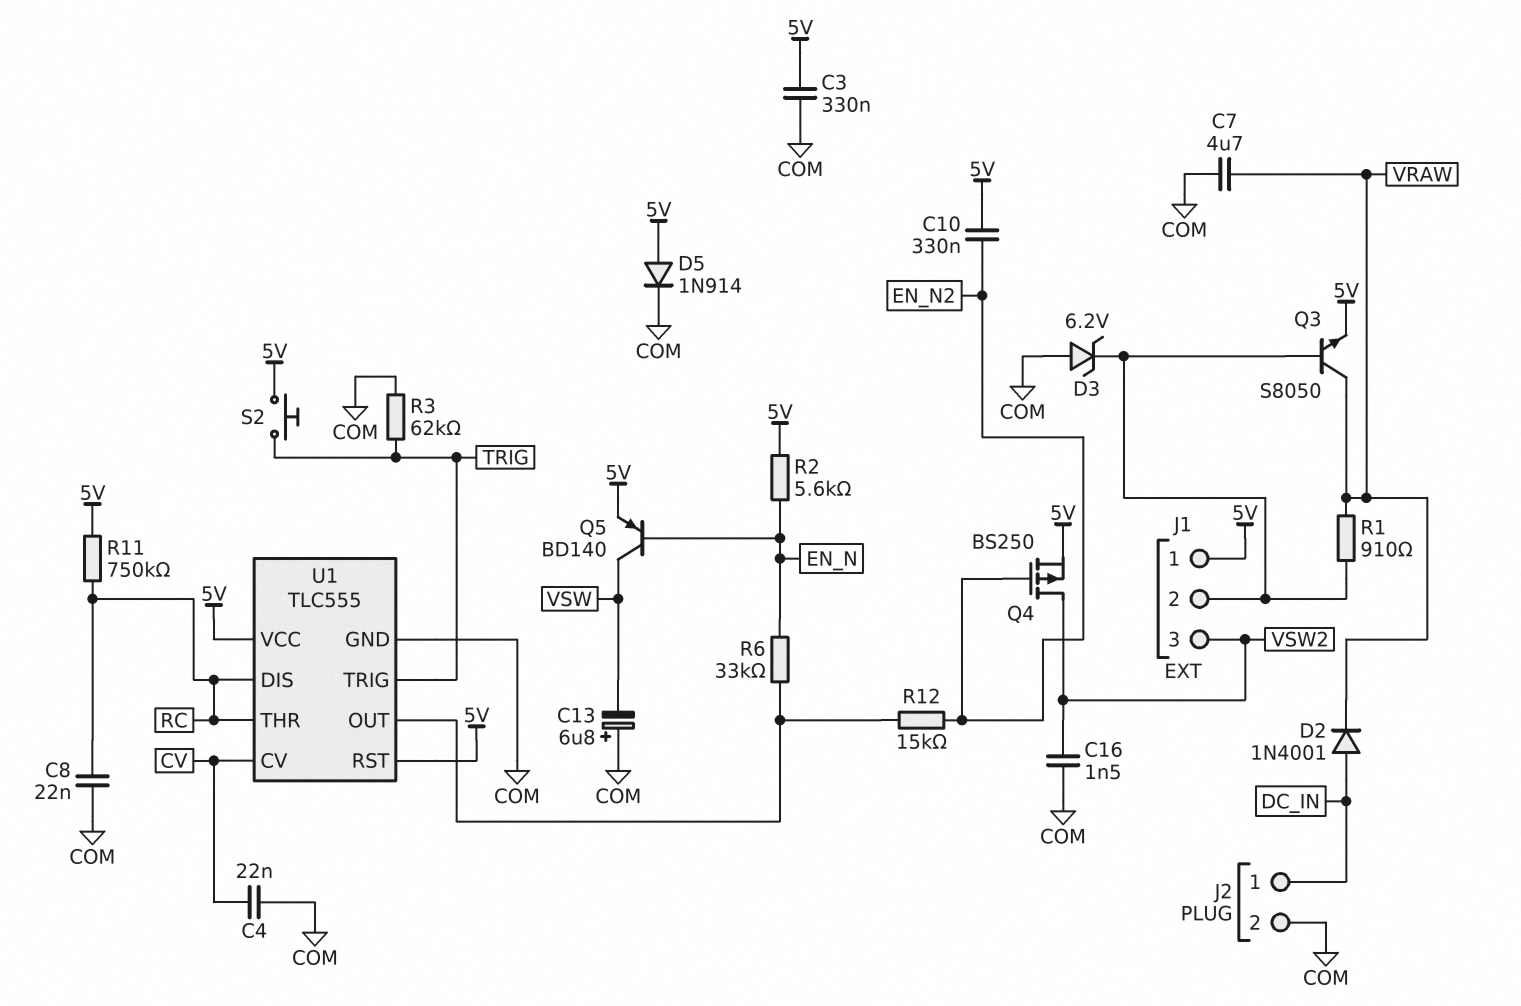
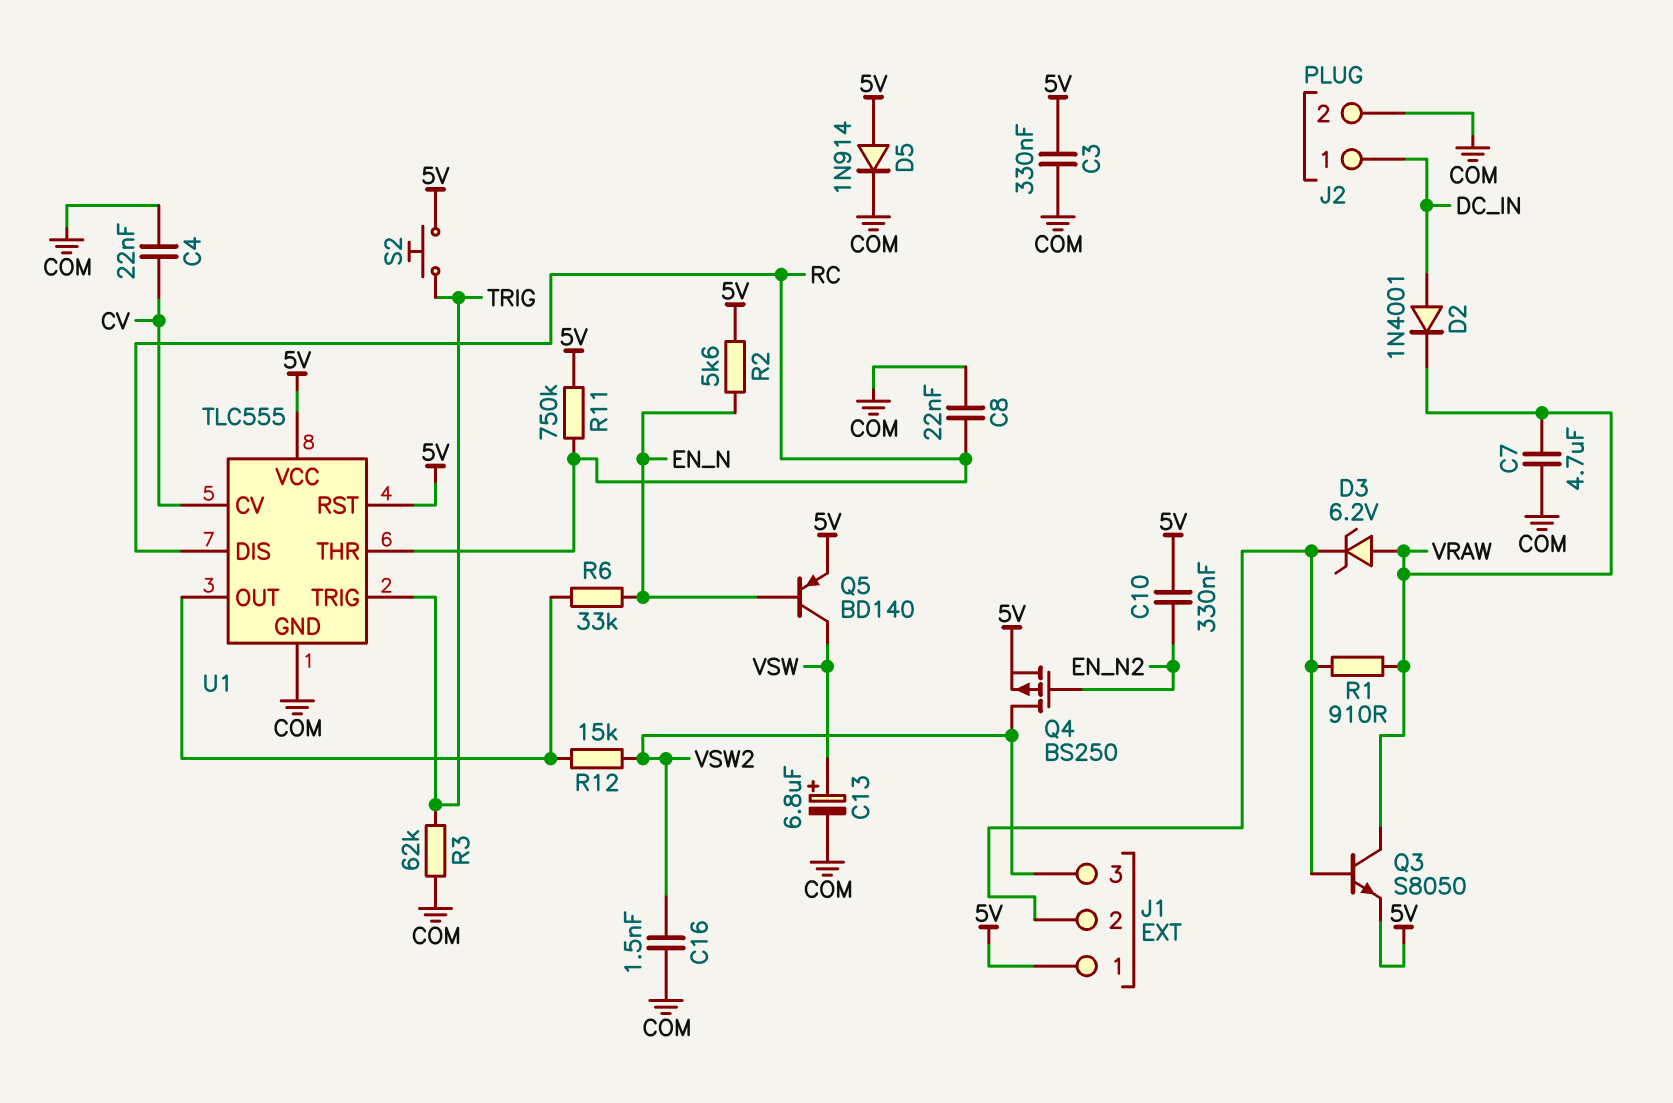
C13: 6.8uF (plus COM, minus VSW) -> 6.8uF (plus VSW, minus COM)
D3: zener 6.2V (A COM, K J1/2) -> zener 6.2V (A VRAW, K J1/2)
R12: 15k (EN_N2, U1/OUT) -> 15k (U1/OUT, VSW2)

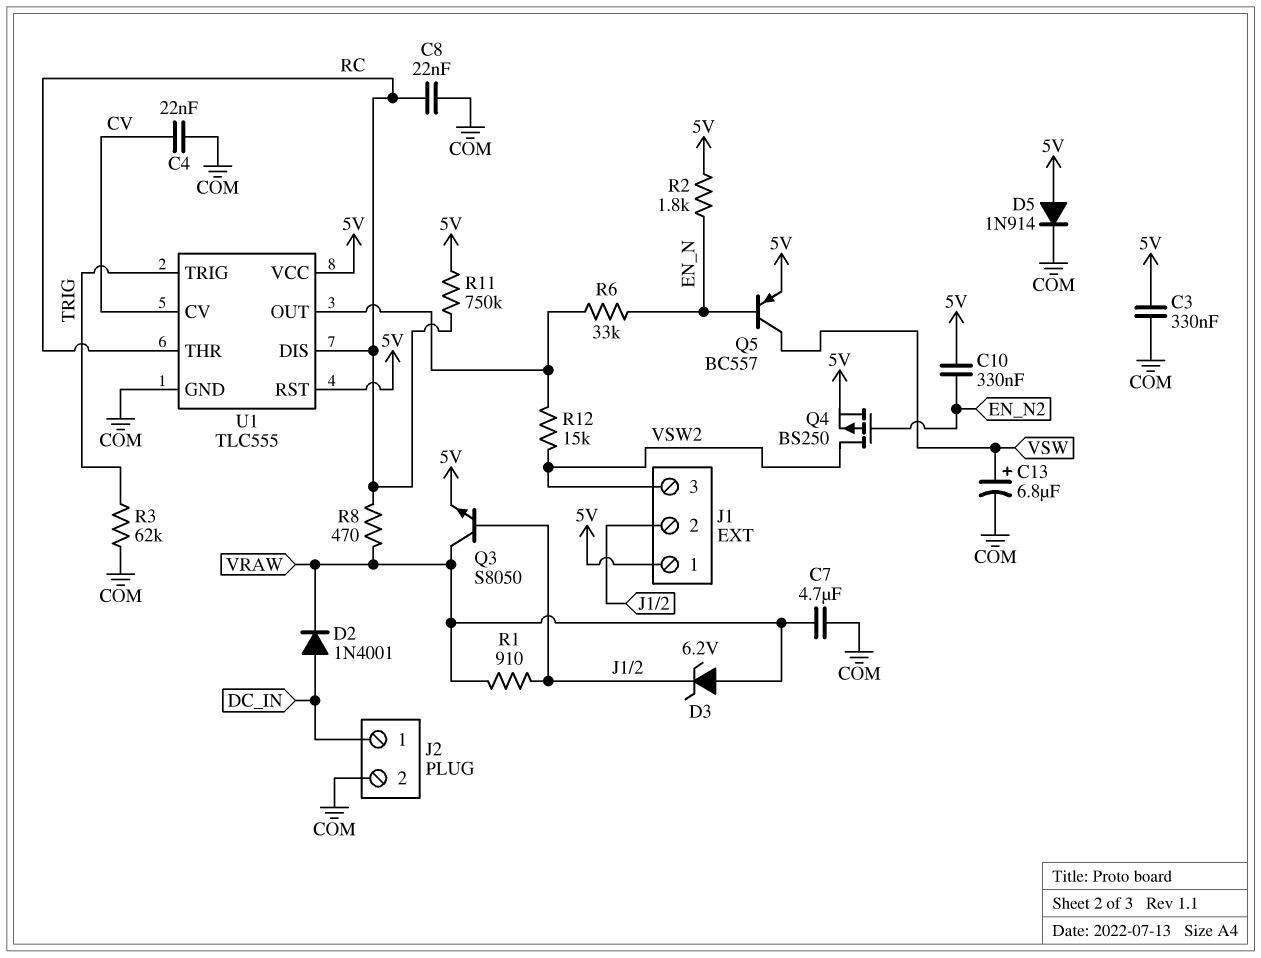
C16: 1.5nF (COM, VSW2) -> none
Q5: PNP BD140 (B EN_N, C VSW, E 5V) -> PNP BC557 (B EN_N, C VSW, E 5V)
R2: 5.6k (5V, EN_N) -> 1.8k (5V, EN_N)
R8: none -> 470 (RC, VRAW)
S2: button (5V, TRIG) -> none

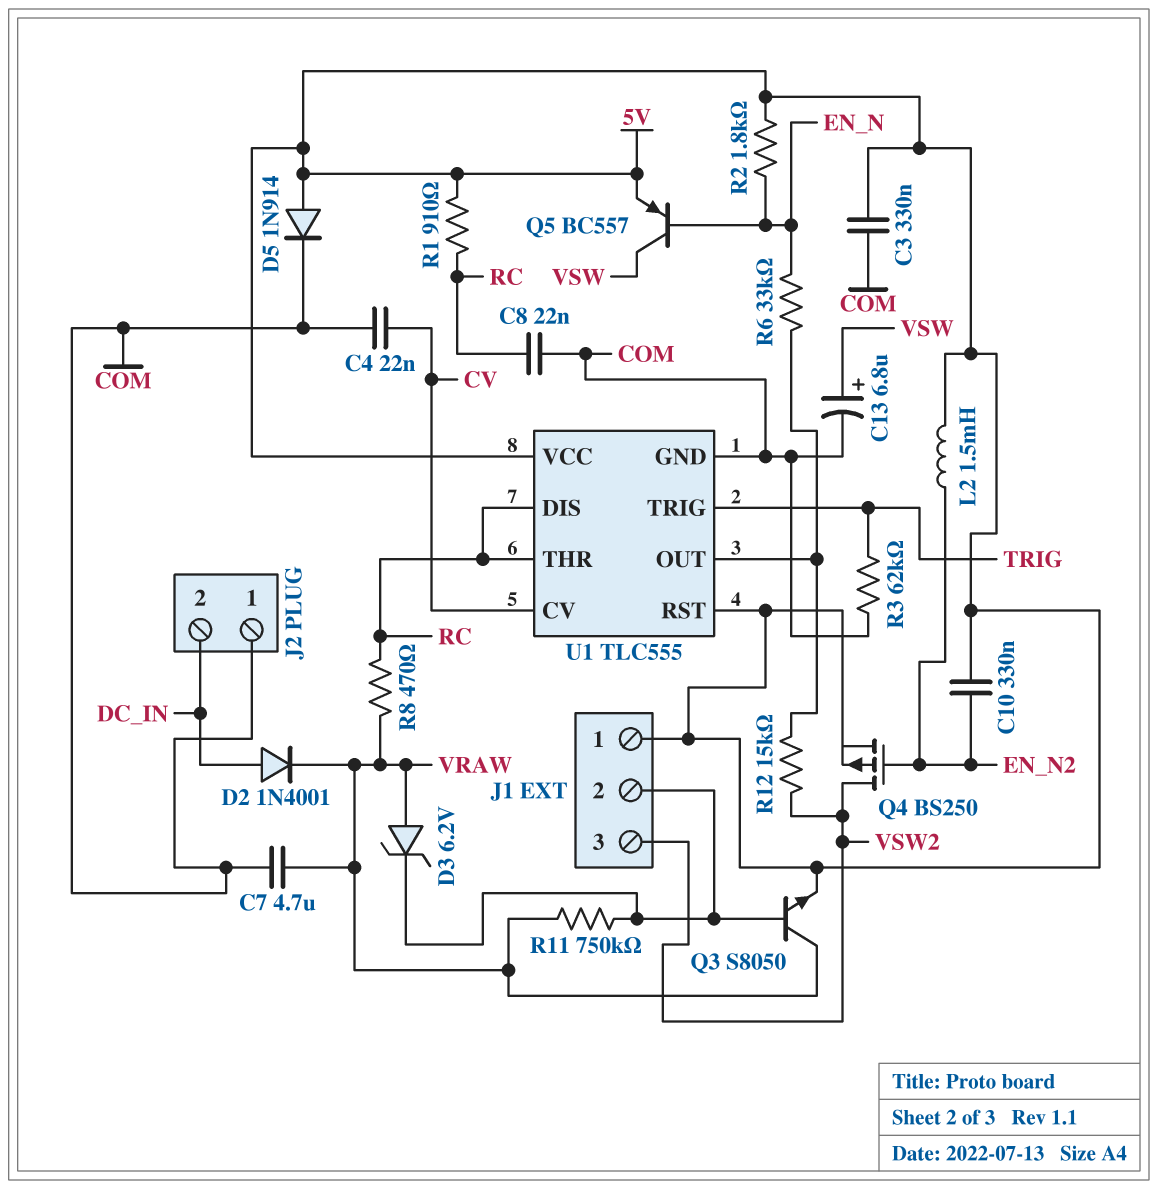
J2 pin 1: DC_IN -> COM
J2 pin 2: COM -> DC_IN
L2: none -> 1.5mH (5V, EN_N2)
R1: 910 (J1/2, VRAW) -> 910 (5V, RC)
R11: 750k (5V, RC) -> 750k (J1/2, VRAW)

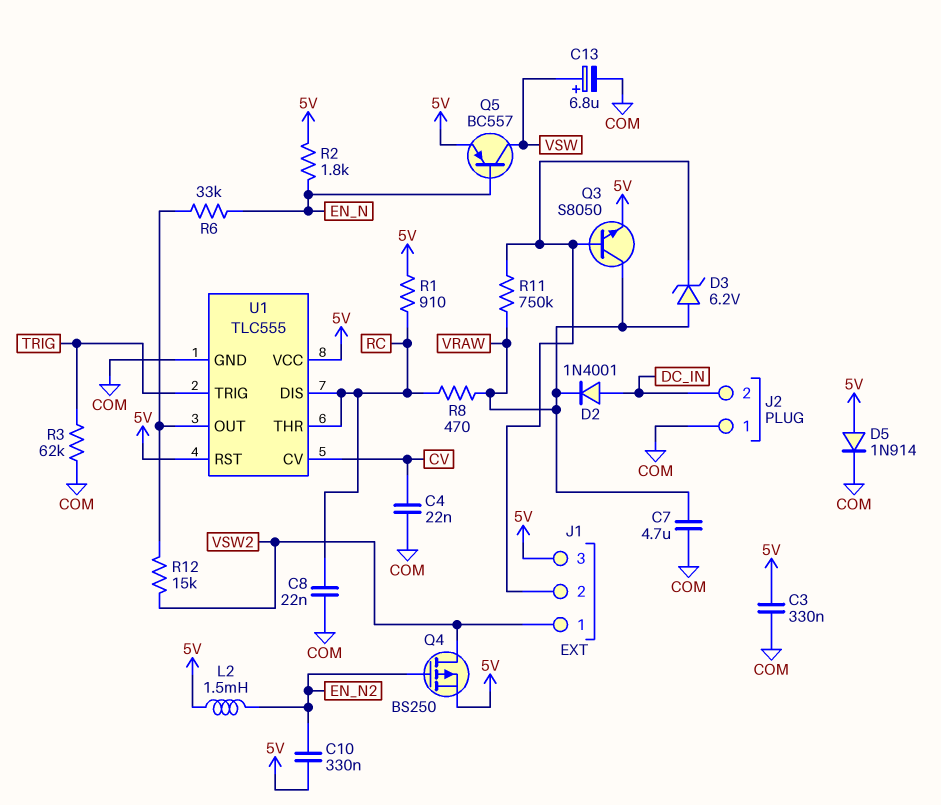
J1 pin 1: 5V -> VSW2
J1 pin 3: VSW2 -> 5V

